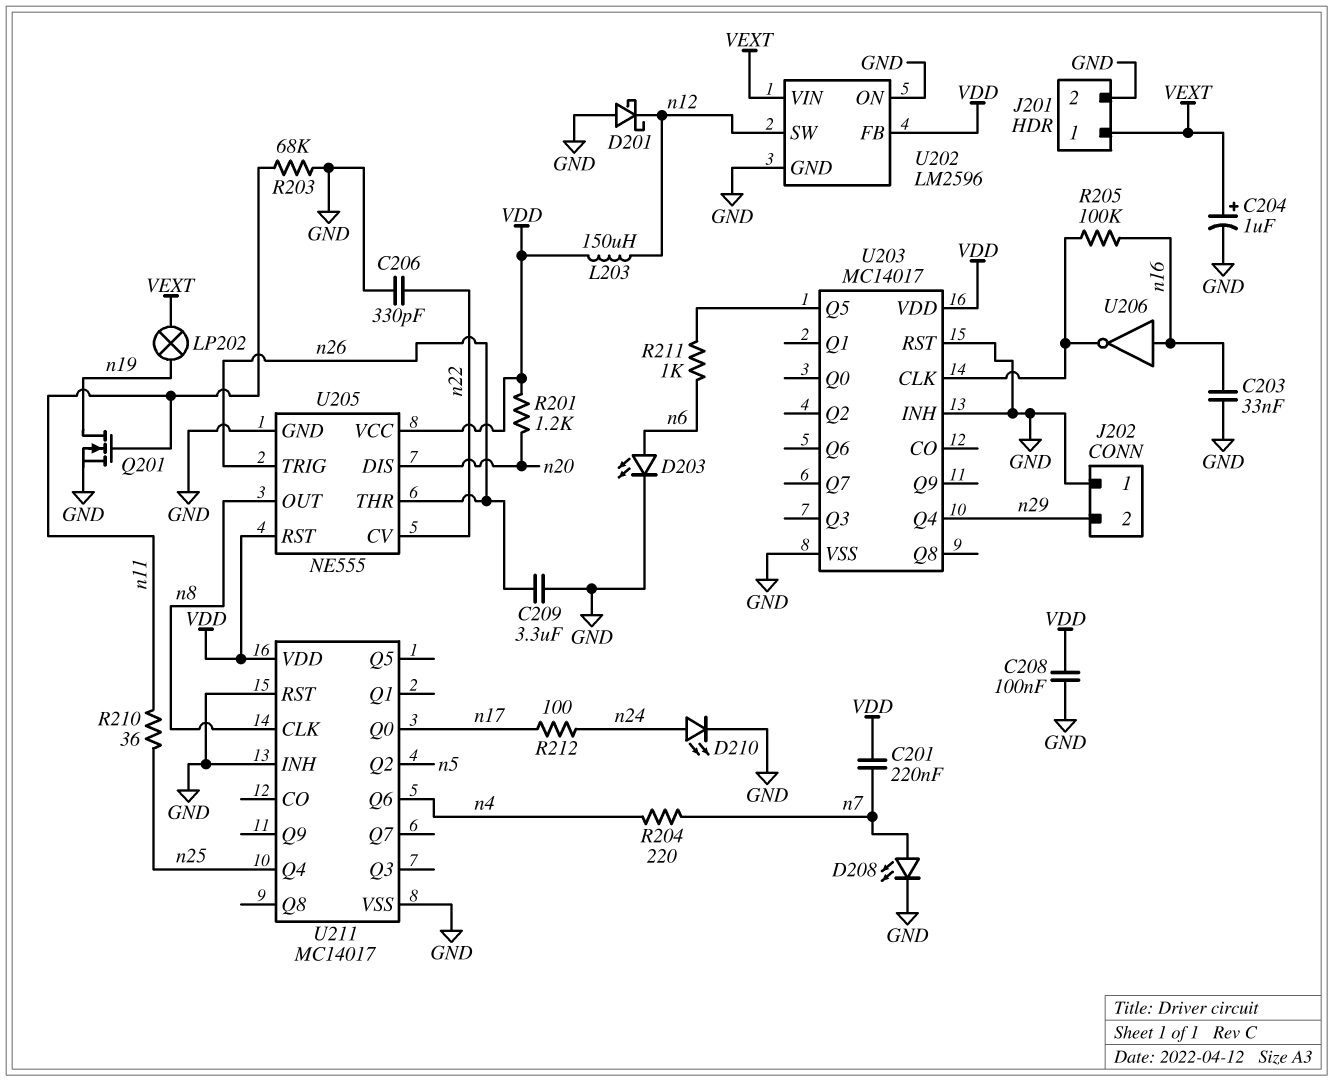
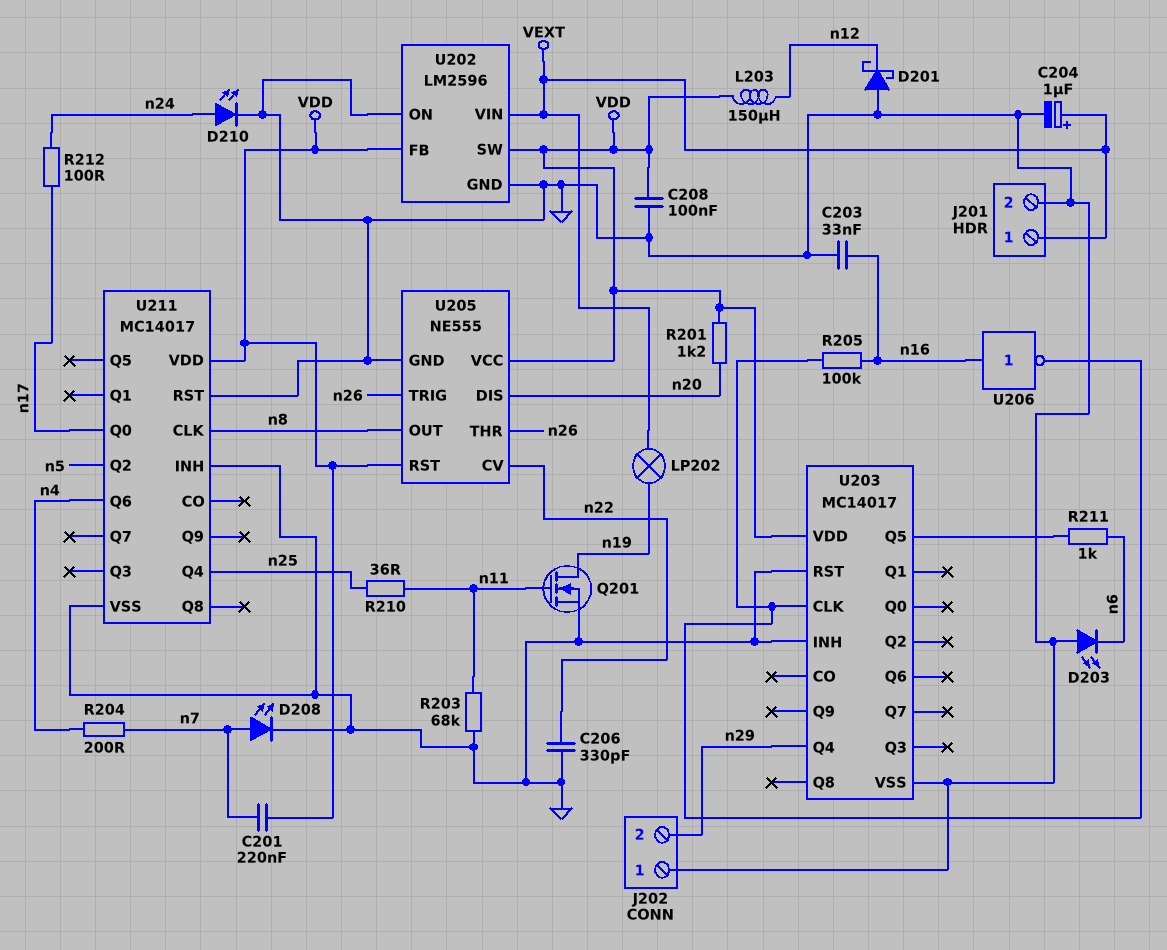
C209: 3.3uF (GND, n26) -> none
D203: LED (A n6, K GND) -> LED (A GND, K n6)
R204: 220 (n4, n7) -> 200 (n4, n7)
U202 pin SW: n12 -> VDD

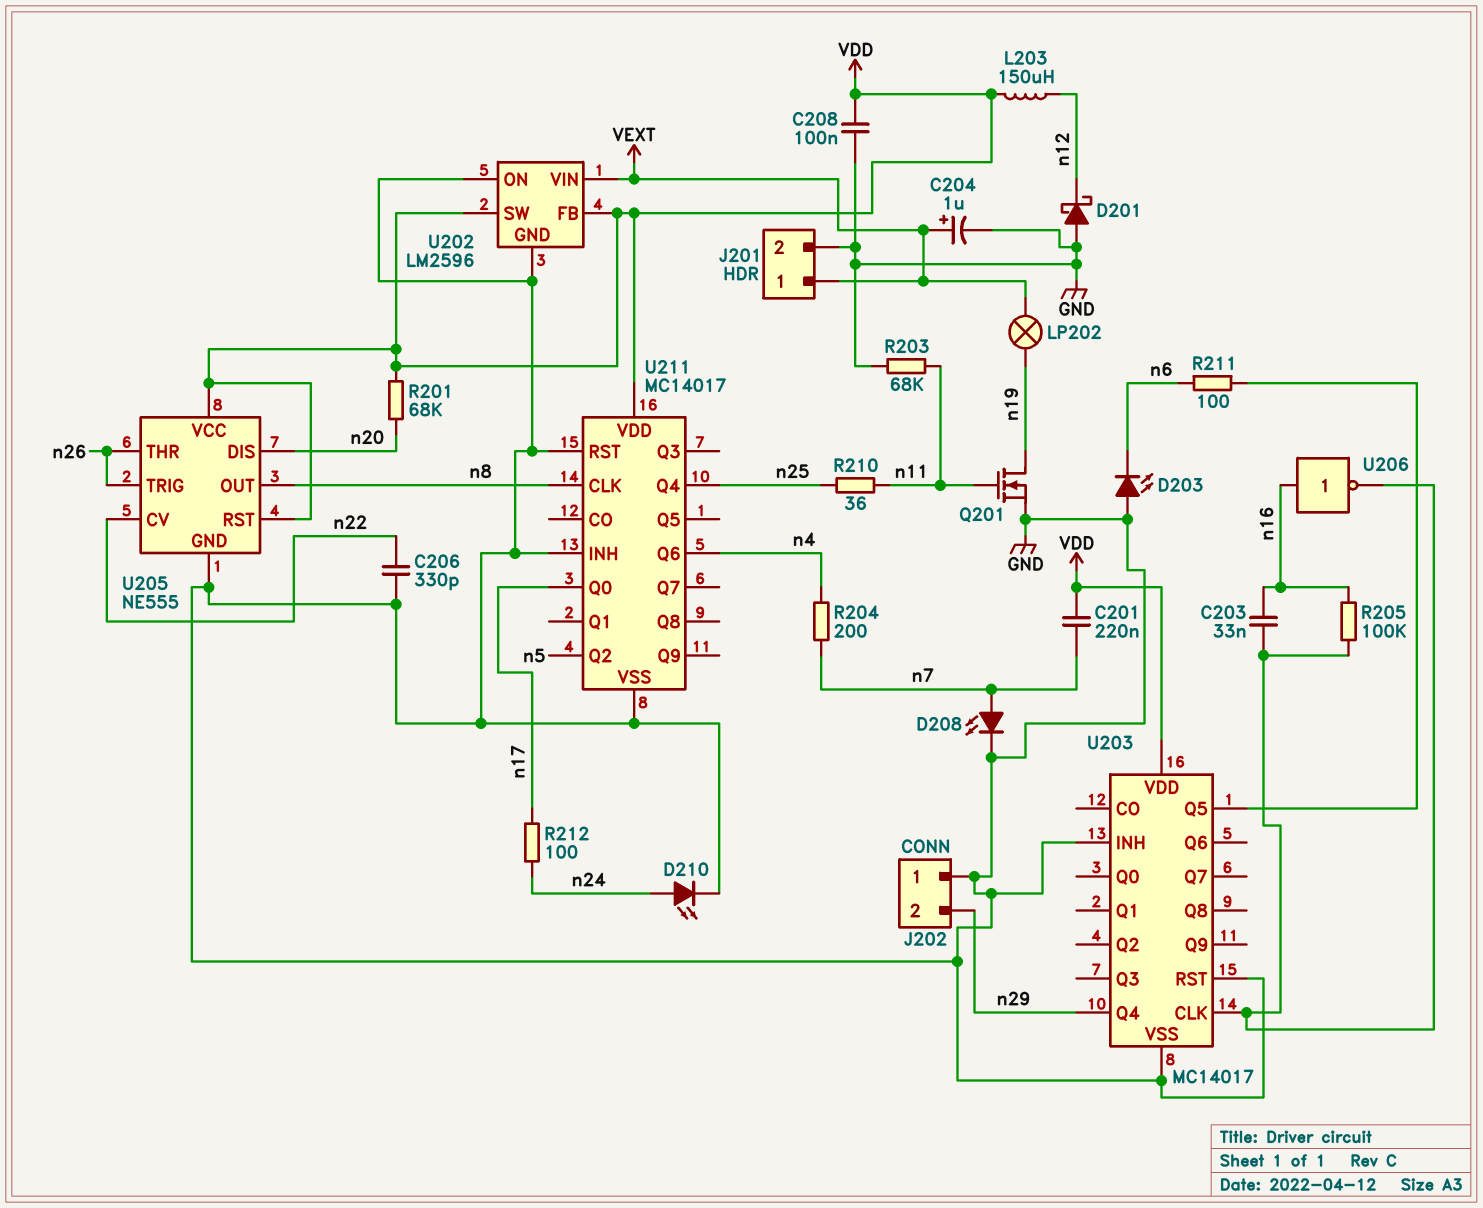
C203: 33nF (GND, n16) -> 33nF (U203/CLK, n16)
R201: 1.2k (VDD, n20) -> 68k (VDD, n20)
R211: 1k (U203/Q5, n6) -> 100 (U203/Q5, n6)

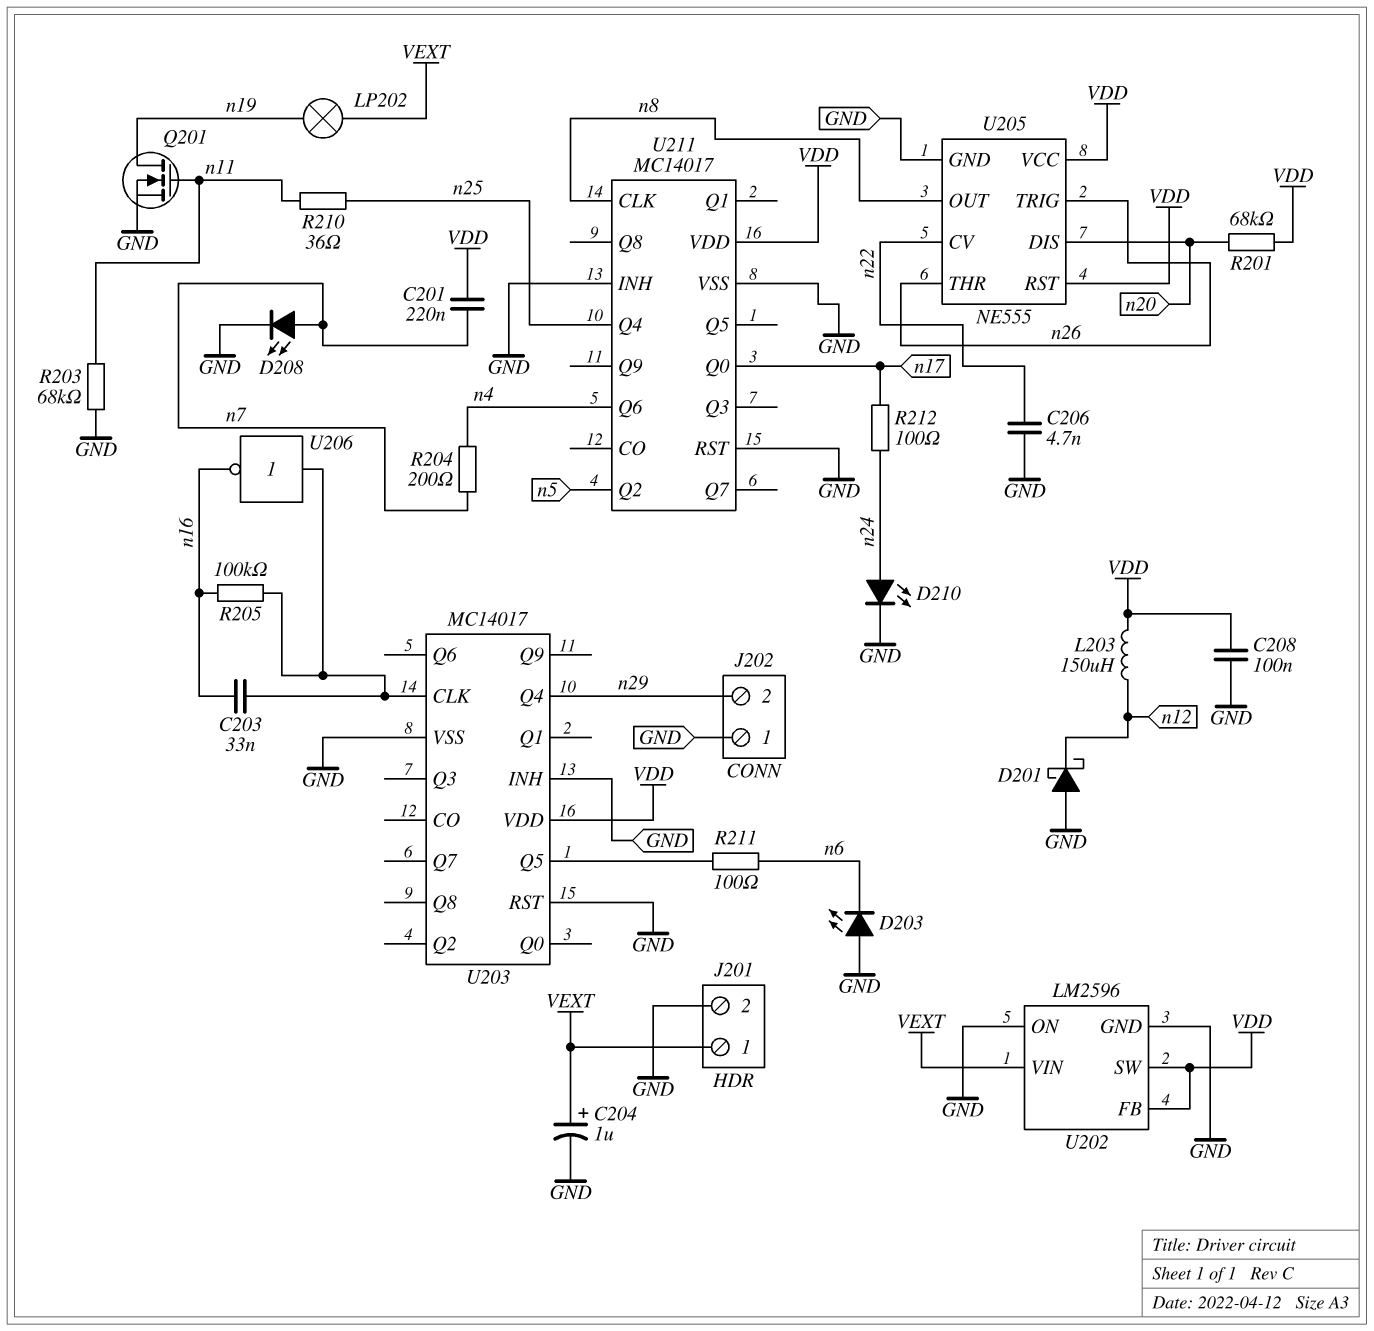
C206: 330pF (GND, n22) -> 4.7nF (GND, n22)
U206: NOT (in n16, out U203/CLK) -> NOT (in U203/CLK, out n16)

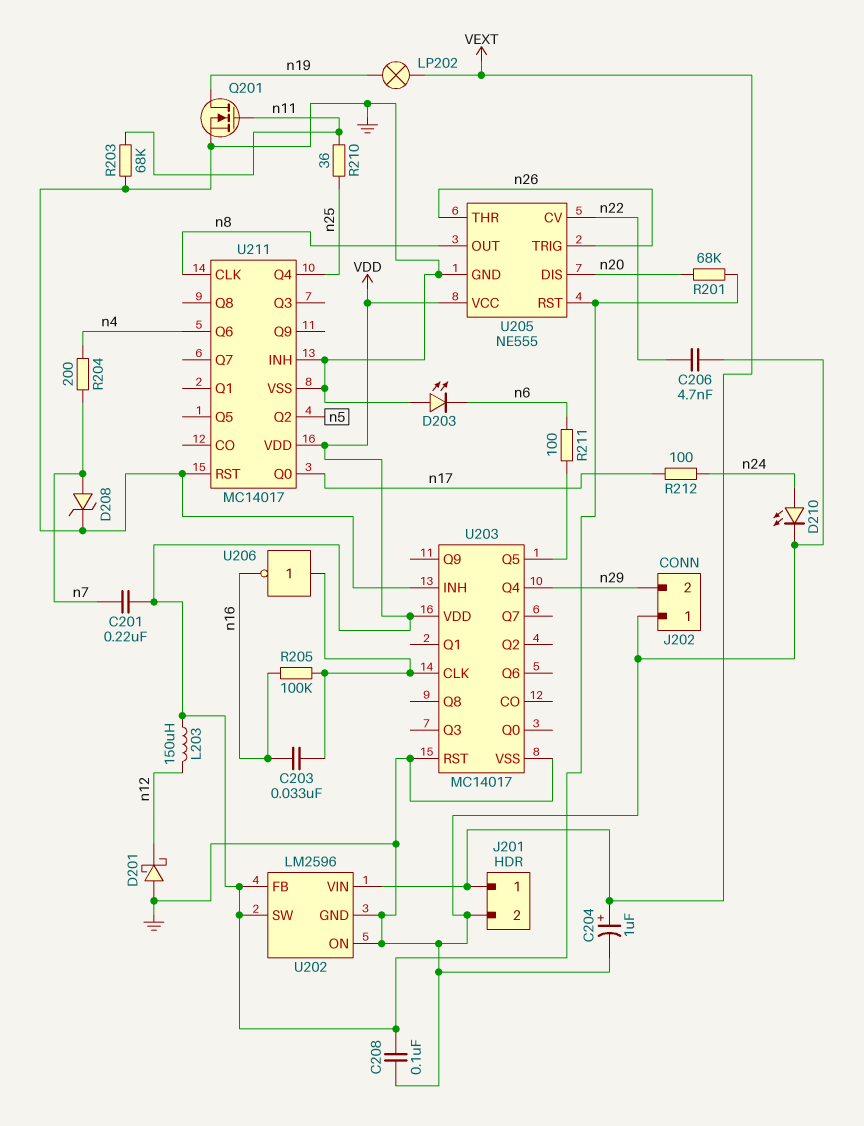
D208: LED (A n7, K GND) -> zener (A n7, K GND)

